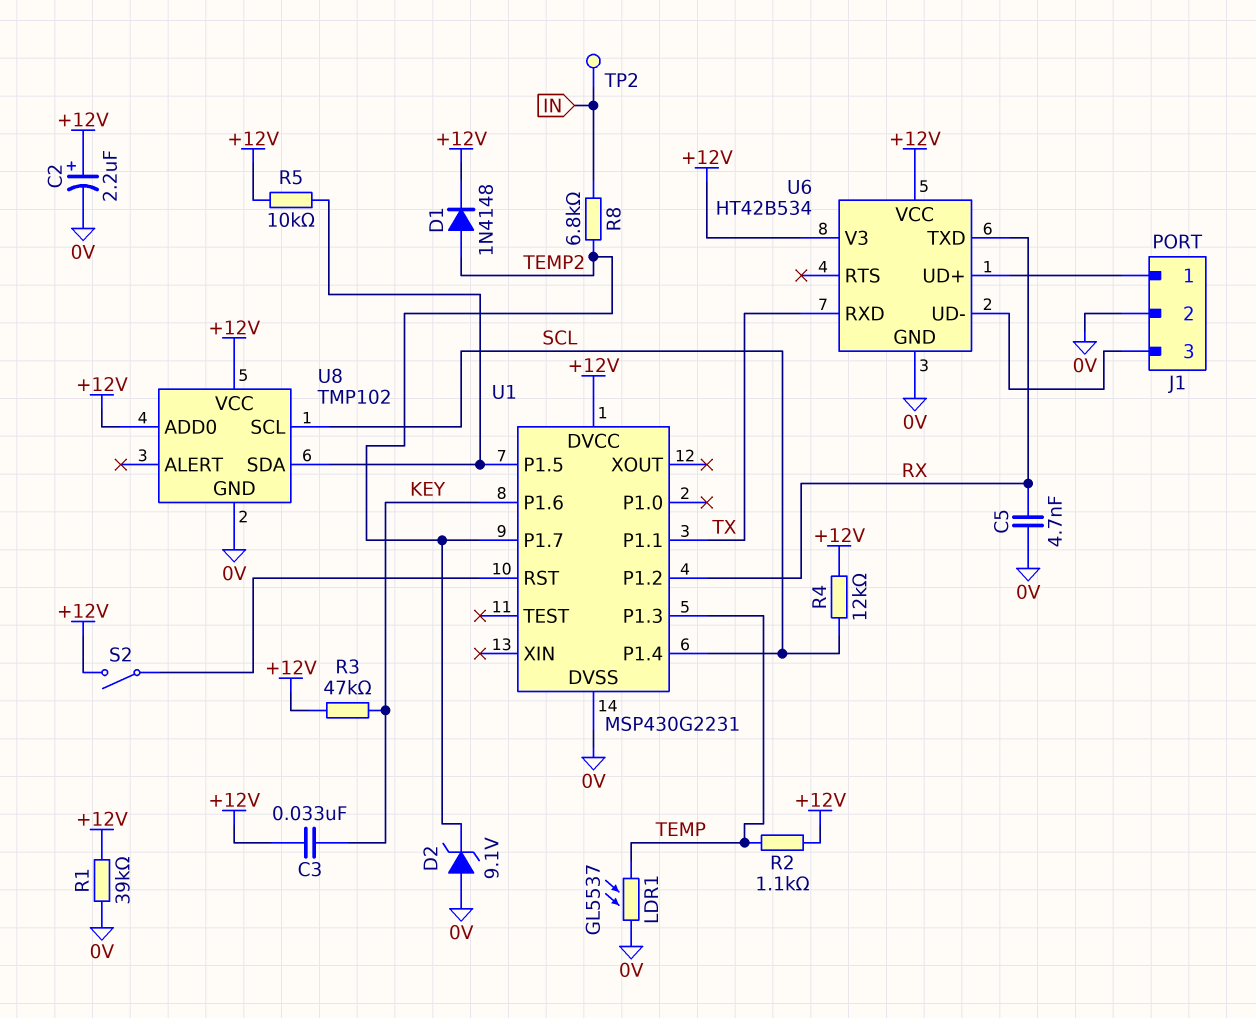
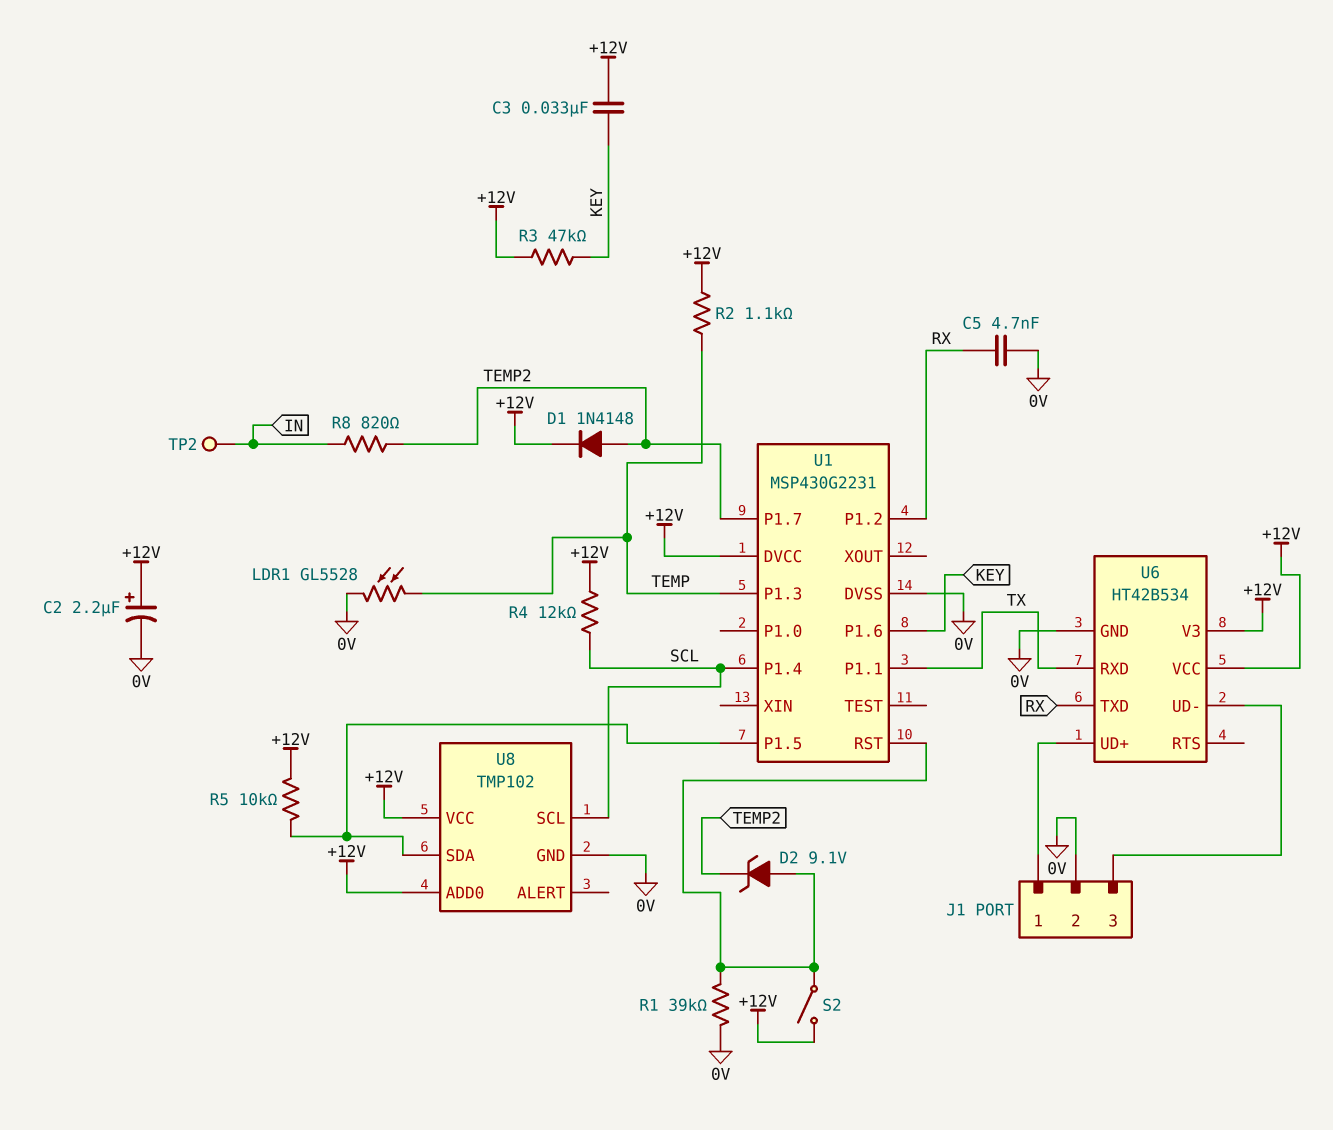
D2: zener 9.1V (A 0V, K TEMP2) -> zener 9.1V (A U1/RST, K TEMP2)
LDR1: GL5537 (0V, TEMP) -> GL5528 (0V, TEMP)
R1: 39k (+12V, 0V) -> 39k (0V, U1/RST)
R8: 6.8k (IN, TEMP2) -> 820 (IN, TEMP2)

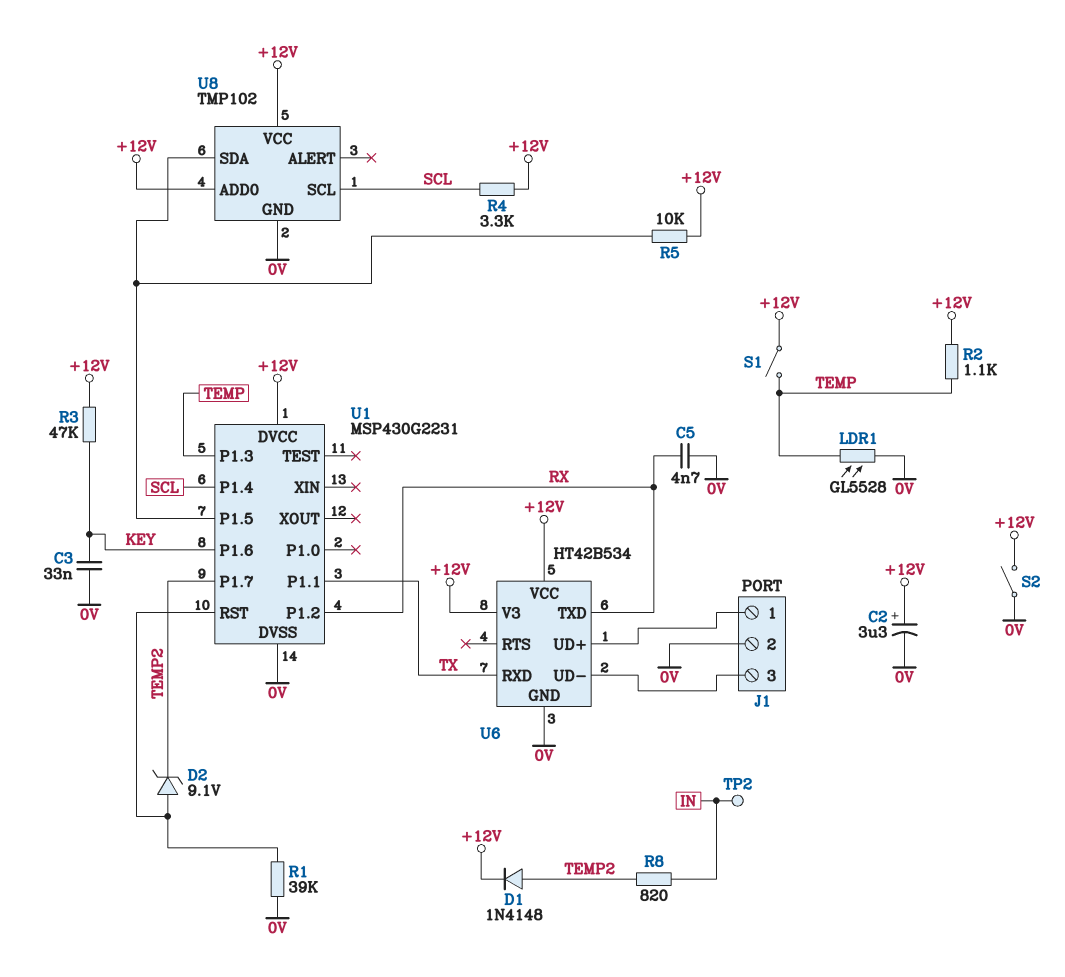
C2: 2.2uF (plus +12V, minus 0V) -> 3.3uF (plus +12V, minus 0V)
C3: 33nF (+12V, KEY) -> 33nF (0V, KEY)
R4: 12k (+12V, SCL) -> 3.3k (+12V, SCL)
S1: none -> switch (+12V, TEMP)
S2: switch (+12V, U1/RST) -> switch (+12V, 0V)

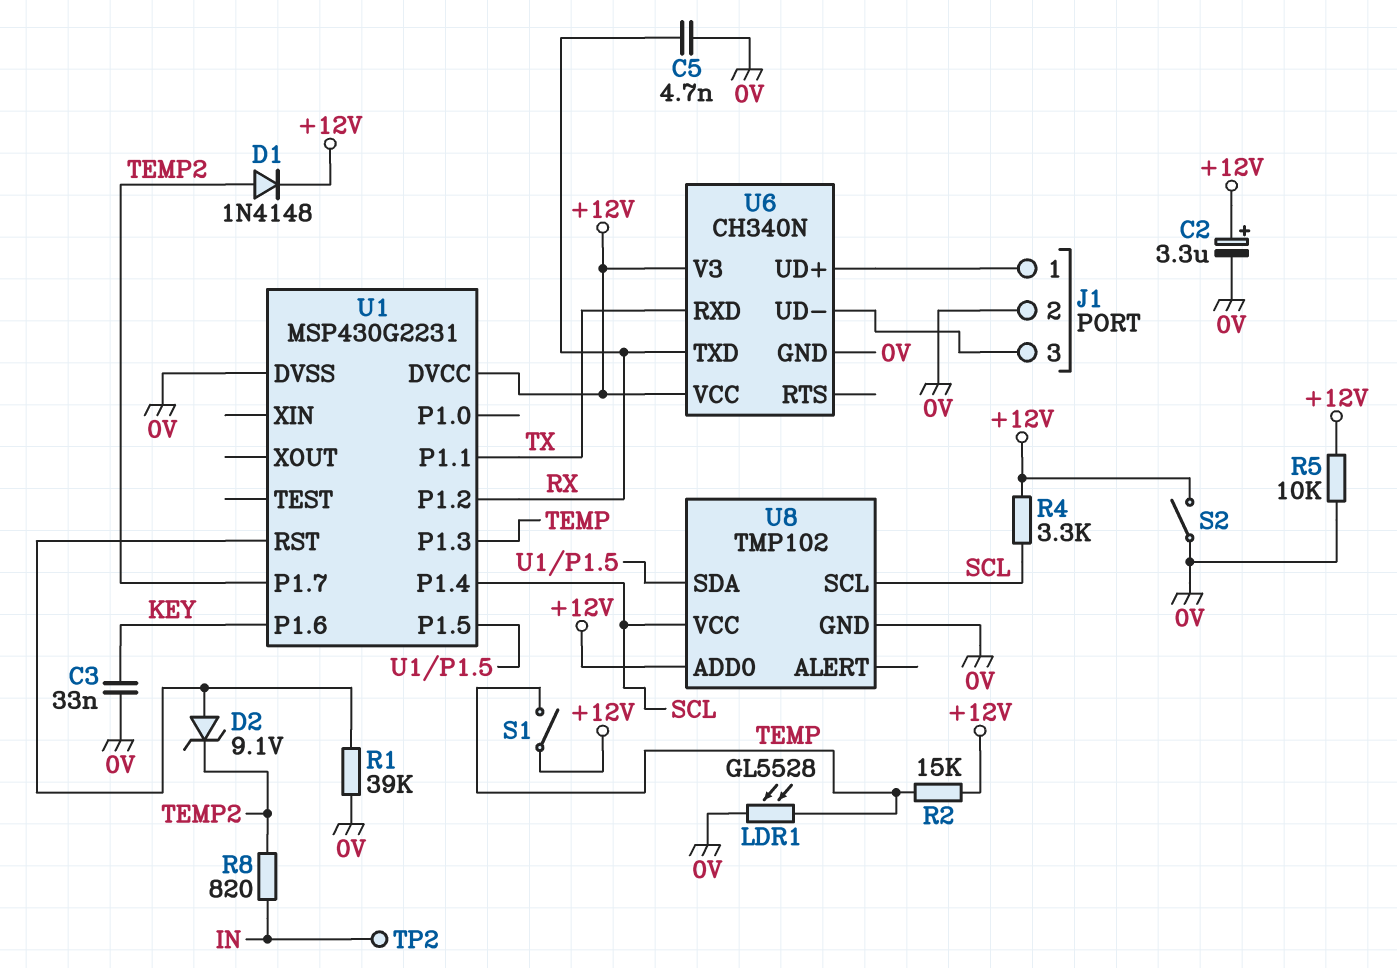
R2: 1.1k (+12V, TEMP) -> 15k (+12V, TEMP)
R3: 47k (+12V, KEY) -> none
R5: 10k (+12V, U1/P1.5) -> 10k (+12V, 0V)
U6: HT42B534 -> CH340N
U8 pin VCC: +12V -> SCL

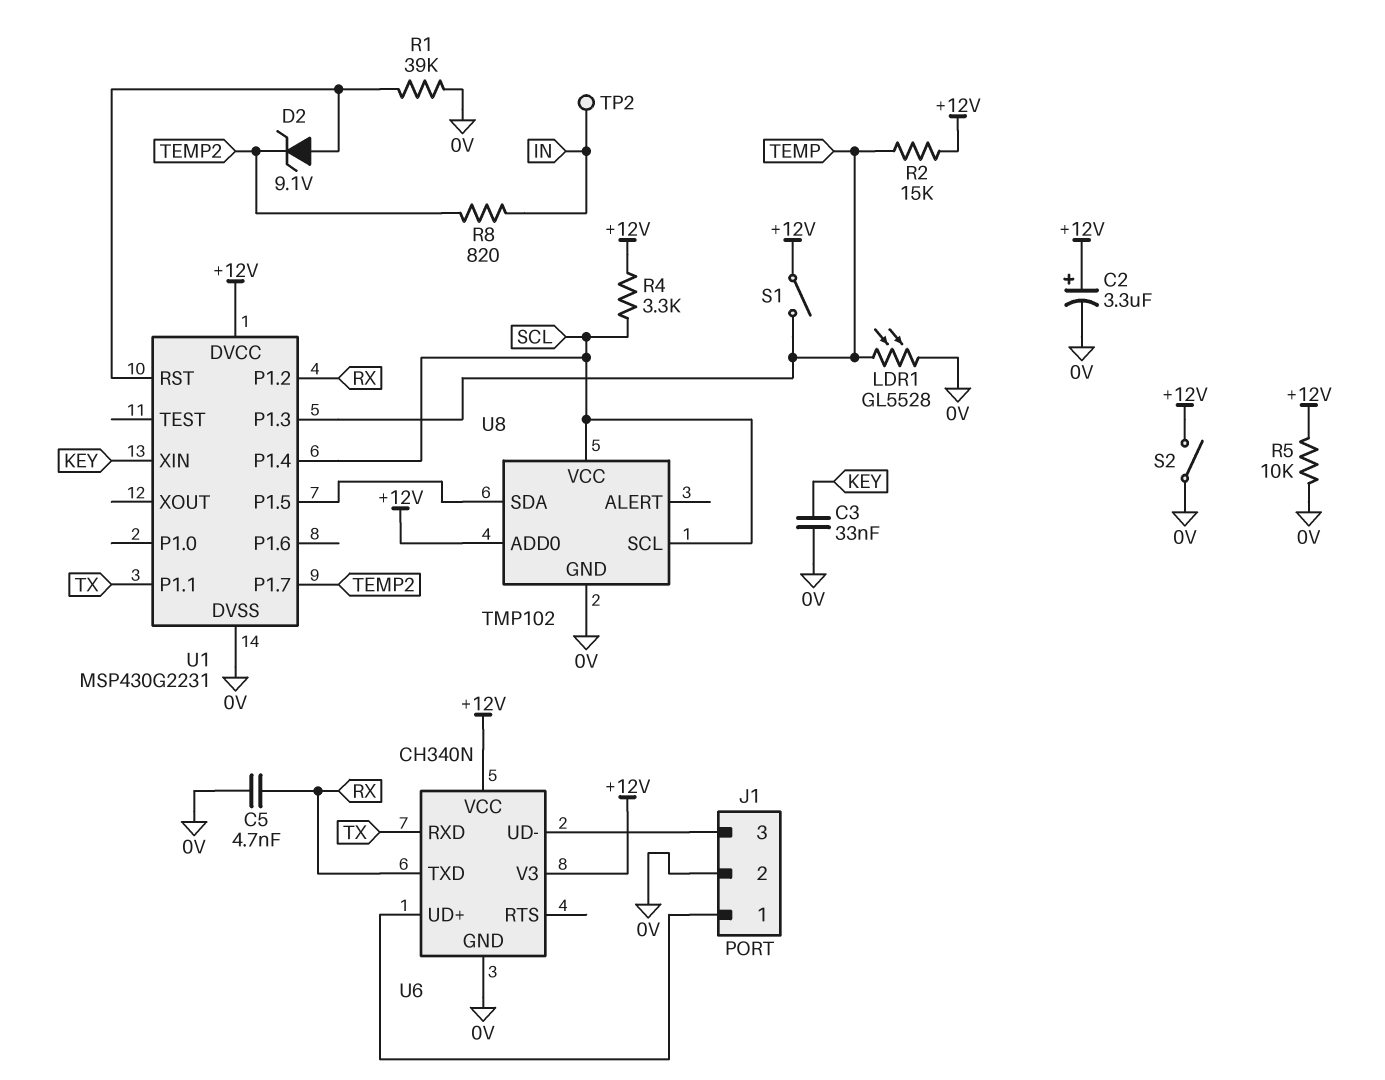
D1: diode 1N4148 (A TEMP2, K +12V) -> none
U1 pin P1.6: KEY -> none
U1 pin XIN: none -> KEY

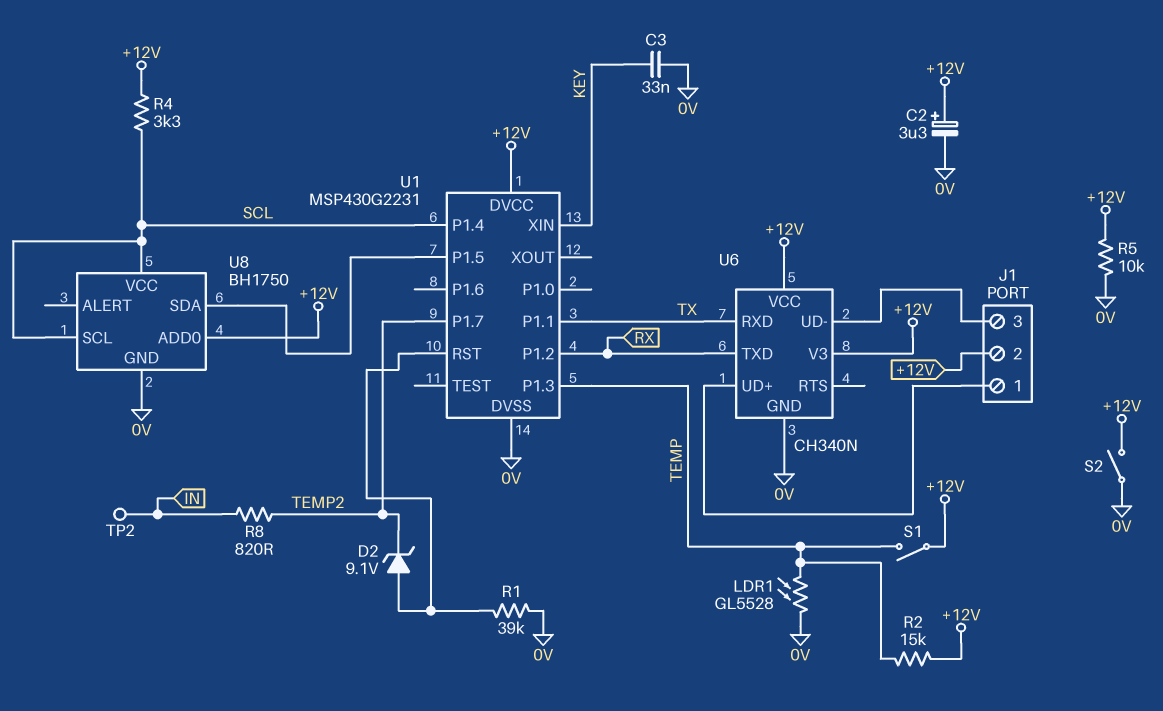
C5: 4.7nF (0V, RX) -> none
J1 pin 2: 0V -> +12V
U8: TMP102 -> BH1750

